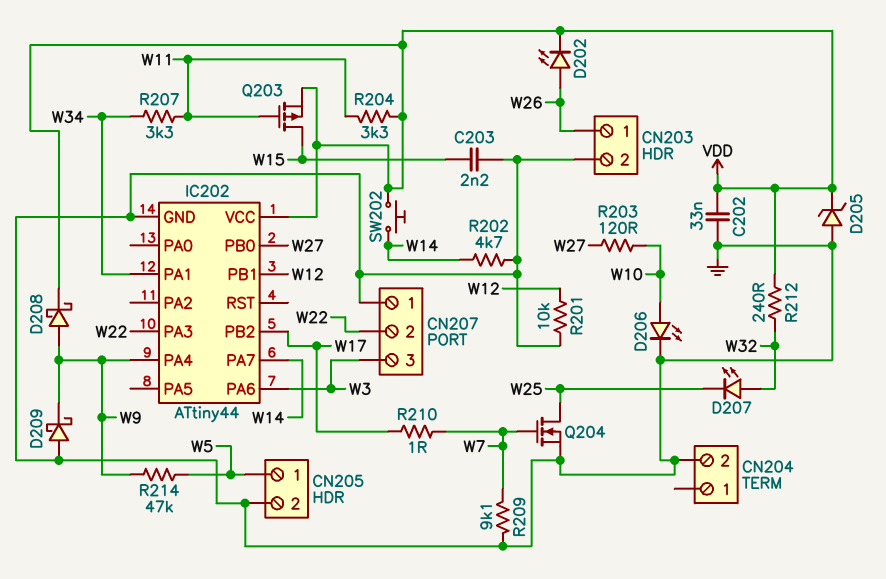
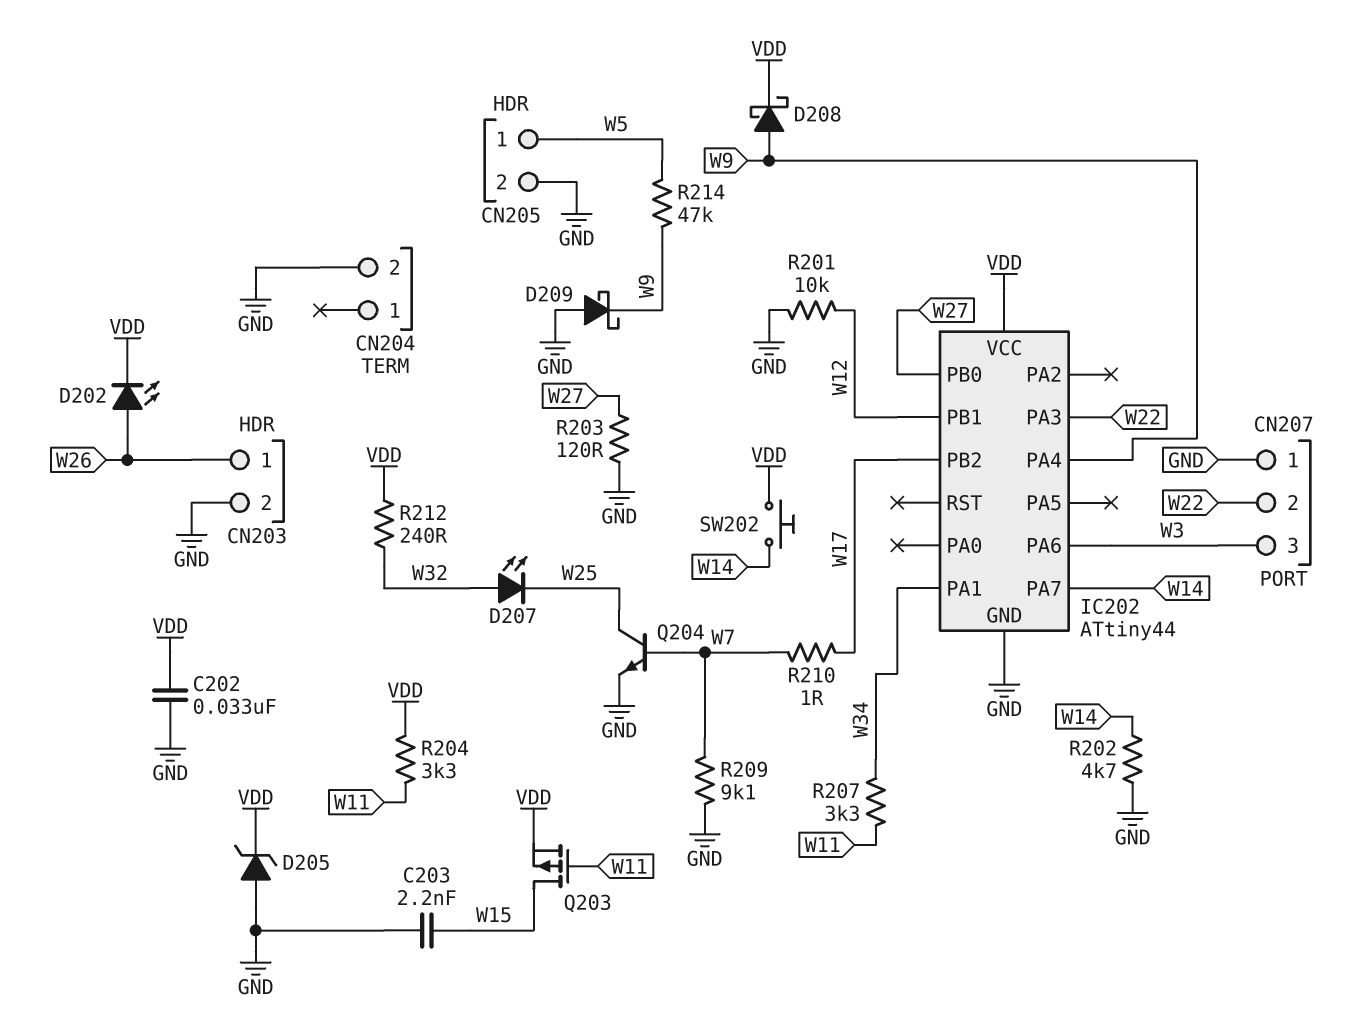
D206: LED (A W10, K GND) -> none
Q204: NMOS (G W7, D W25, S GND) -> NPN (B W7, C W25, E GND)
R203: 120 (W10, W27) -> 120 (GND, W27)

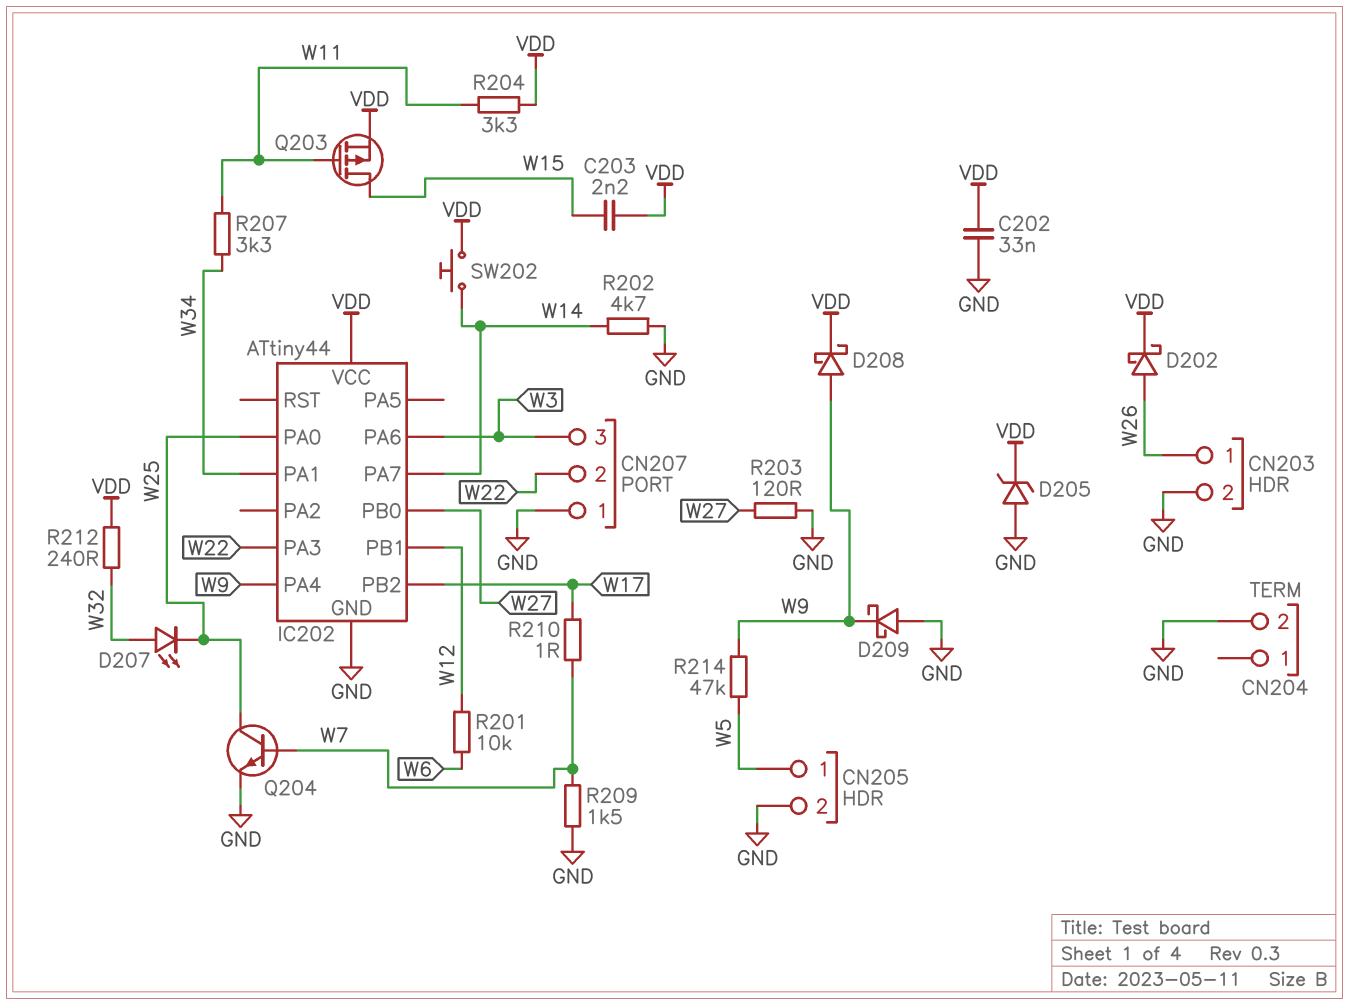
C203: 2.2nF (GND, W15) -> 2.2nF (VDD, W15)
D202: LED (A W26, K VDD) -> schottky (A W26, K VDD)
IC202 pin PA0: none -> W25
R201: 10k (GND, W12) -> 10k (W6, W12)
R209: 9.1k (GND, W7) -> 1.5k (GND, W7)

